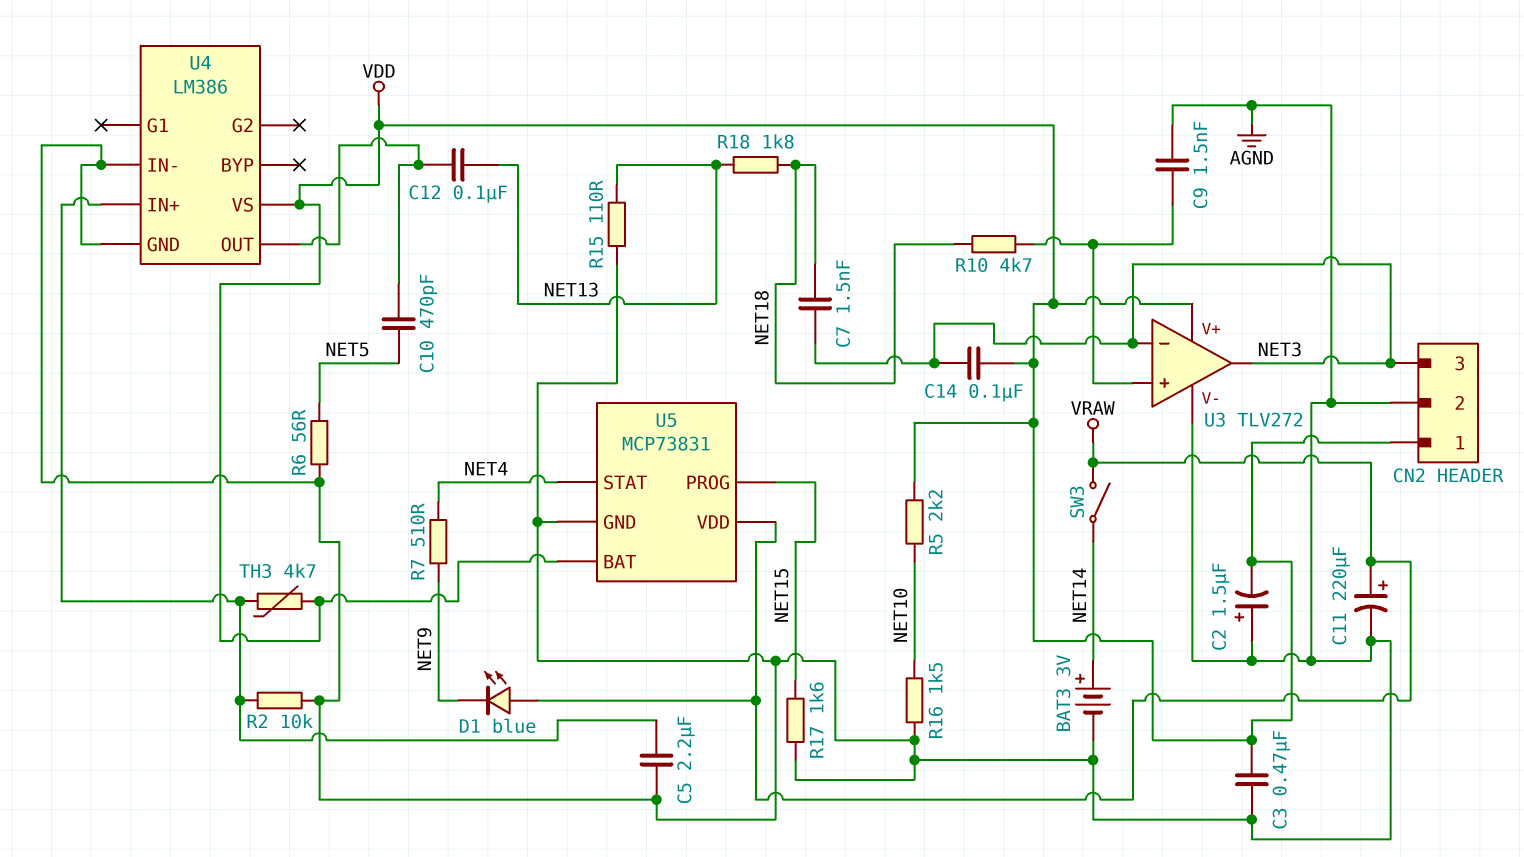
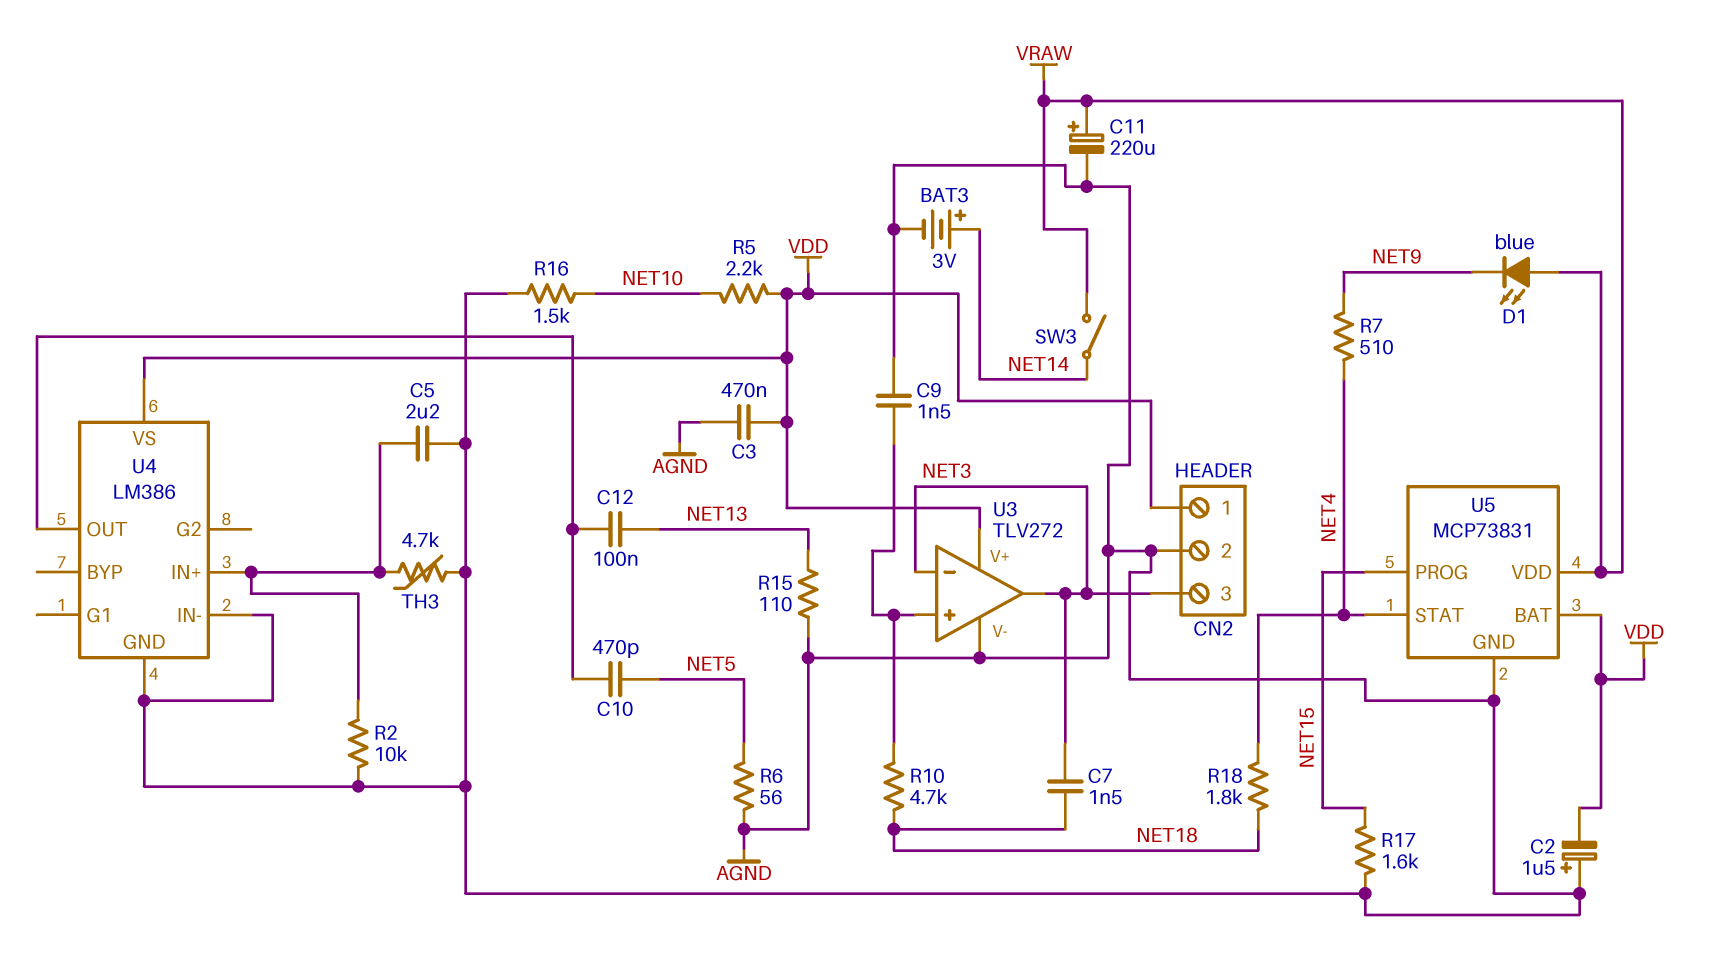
C14: 100nF (NET3, VDD) -> none
R18: 1.8k (NET13, NET18) -> 1.8k (NET4, NET18)
TH3: 4.7k (U4/IN+, VDD) -> 4.7k (AGND, U4/IN+)

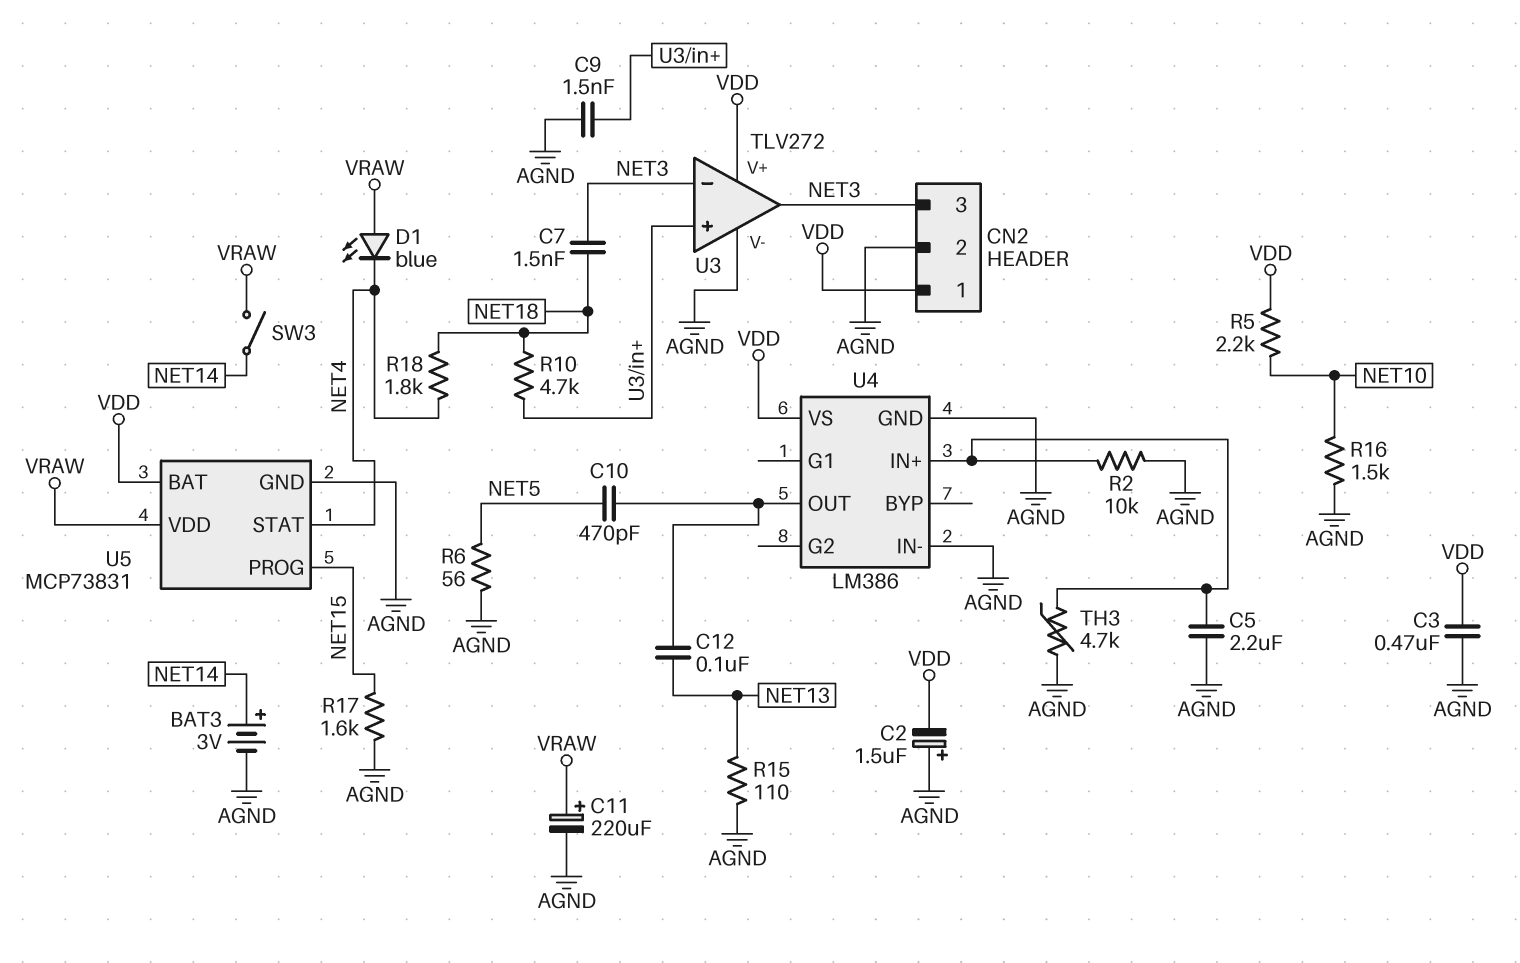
D1: LED blue (A VRAW, K NET9) -> LED blue (A VRAW, K NET4)
R7: 510 (NET4, NET9) -> none

